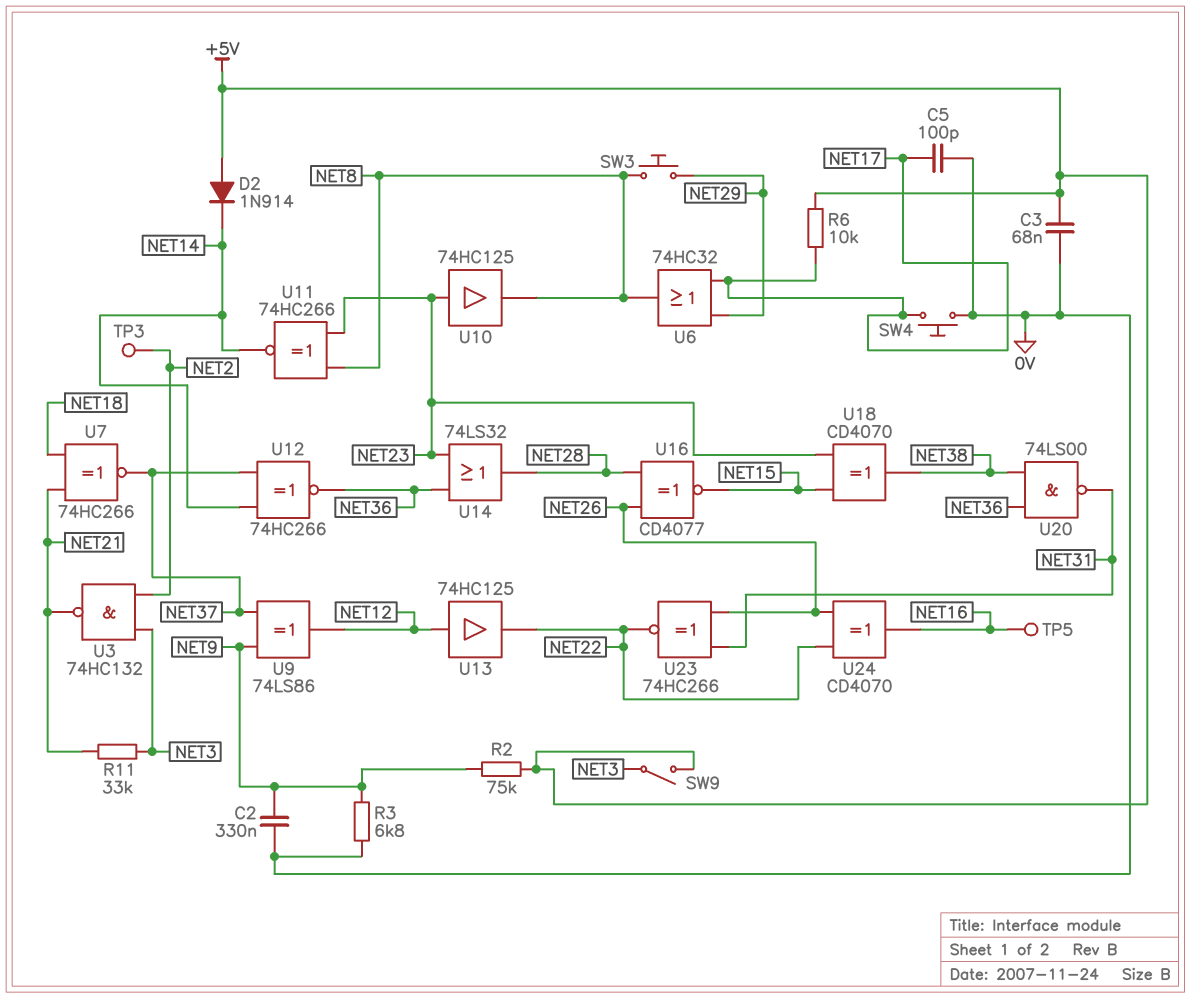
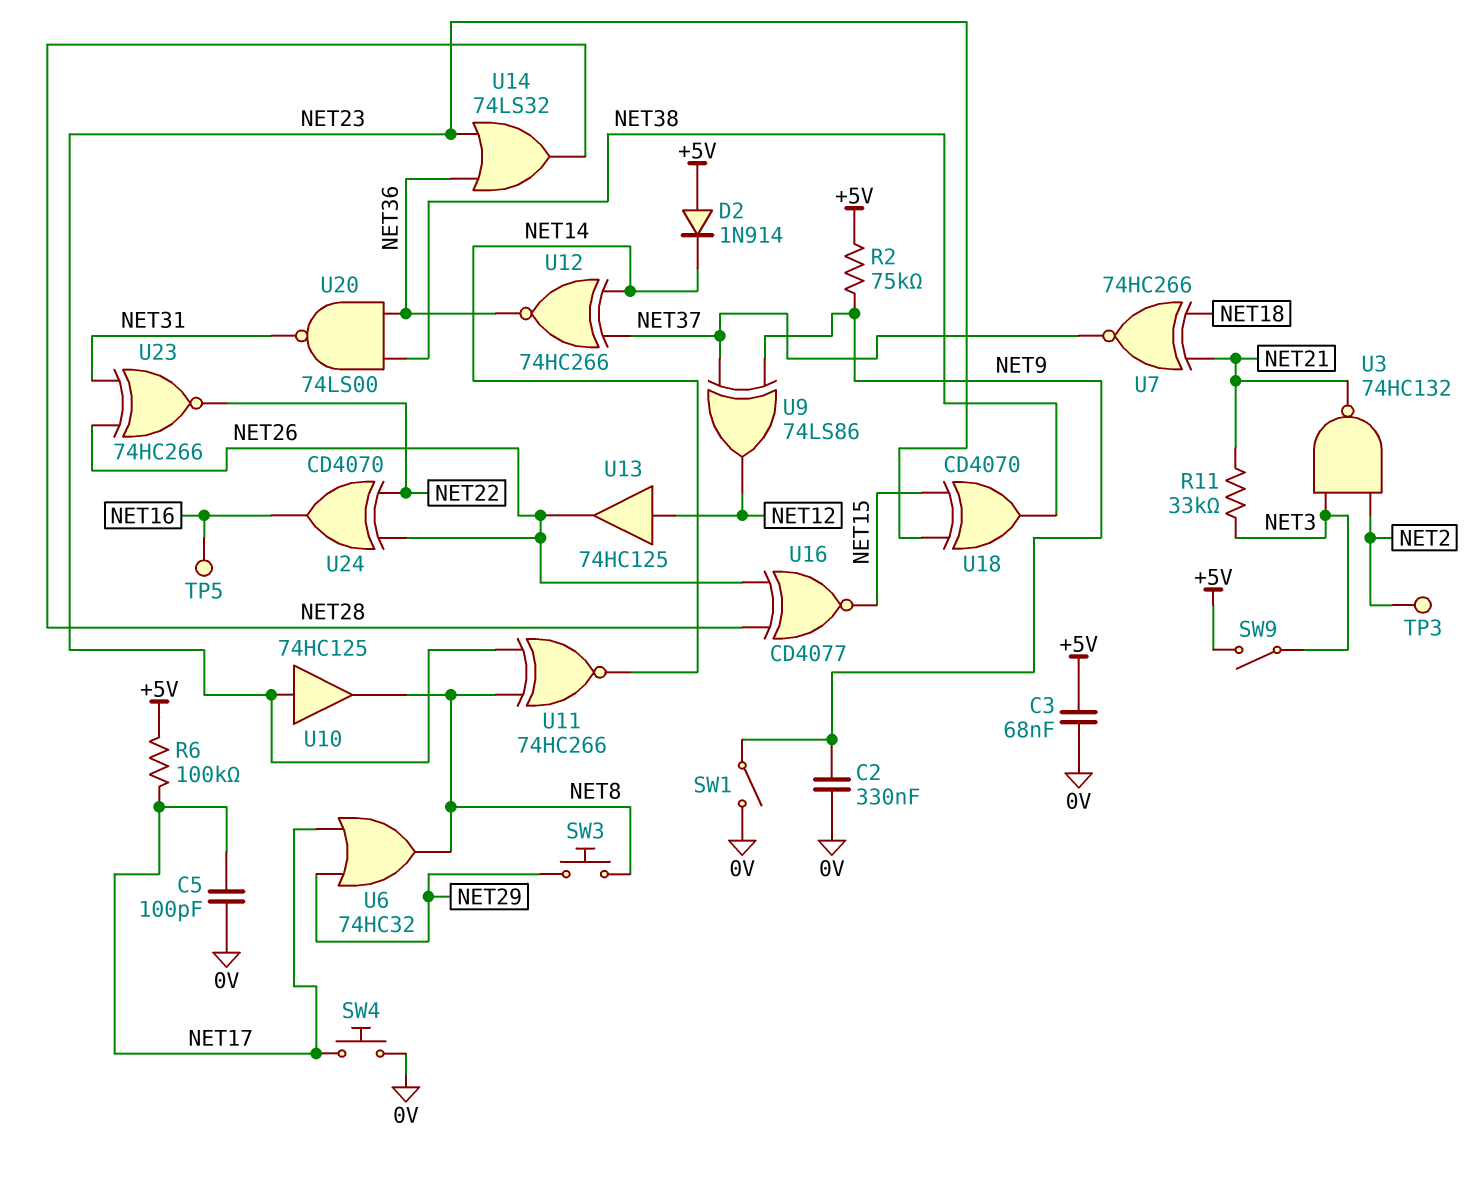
R3: 6.8k (0V, NET9) -> none
R6: 10k (+5V, NET17) -> 100k (+5V, NET17)
SW1: none -> switch (0V, NET9)
U13: buffer 74HC125 (in NET12, out NET22) -> buffer 74HC125 (in NET12, out NET26)

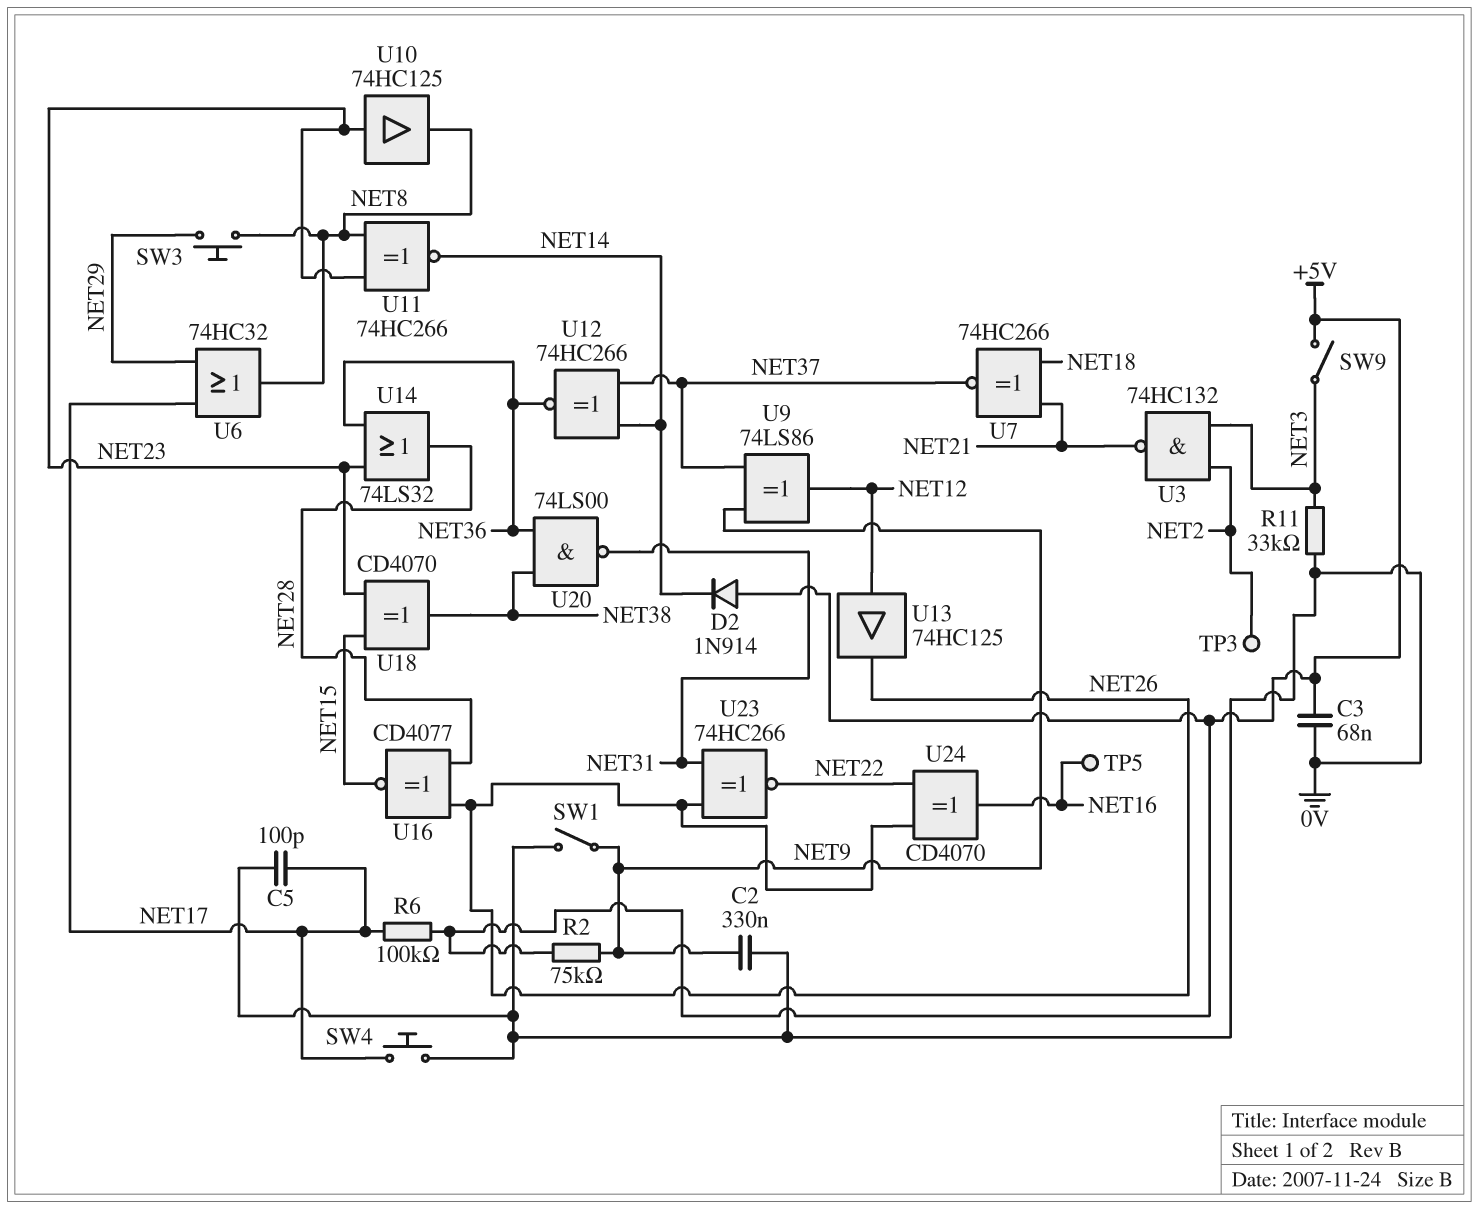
R11: 33k (NET3, NET21) -> 33k (0V, NET3)

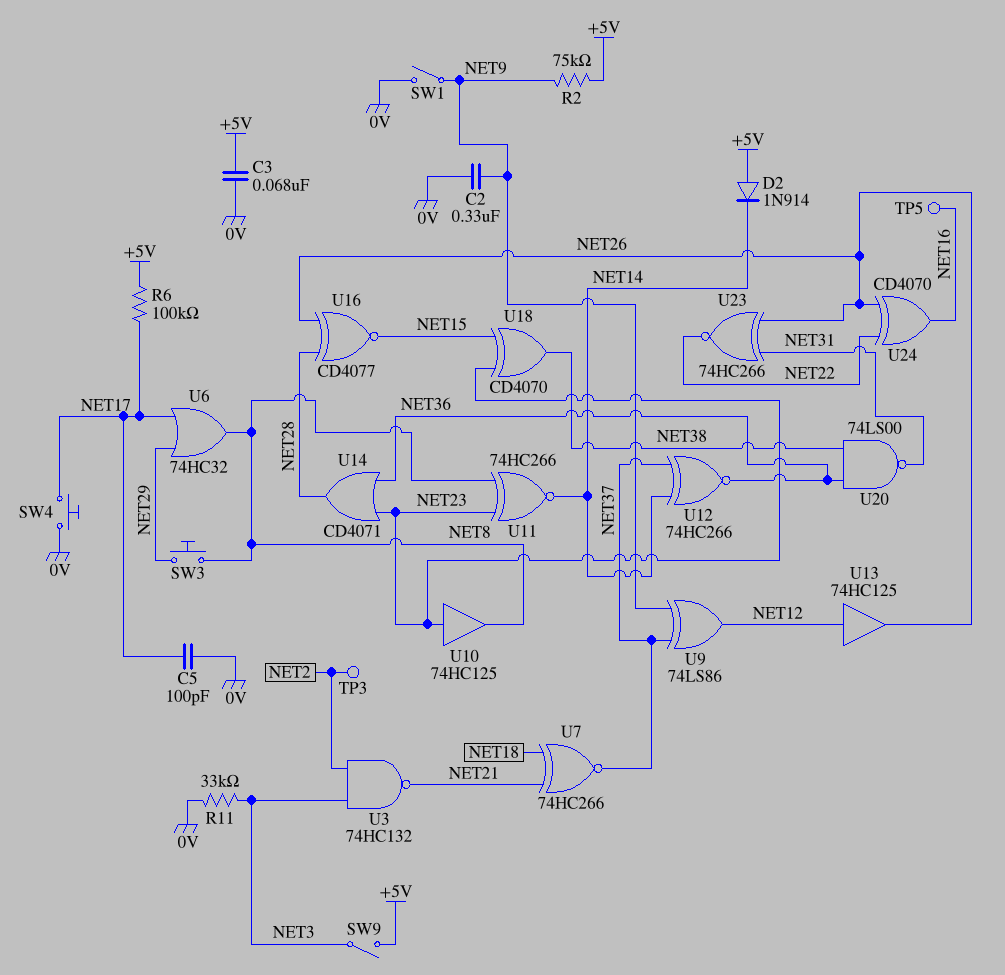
U14: OR 74LS32 (in NET23, in NET36, out NET28) -> OR CD4071 (in NET23, in NET36, out NET28)

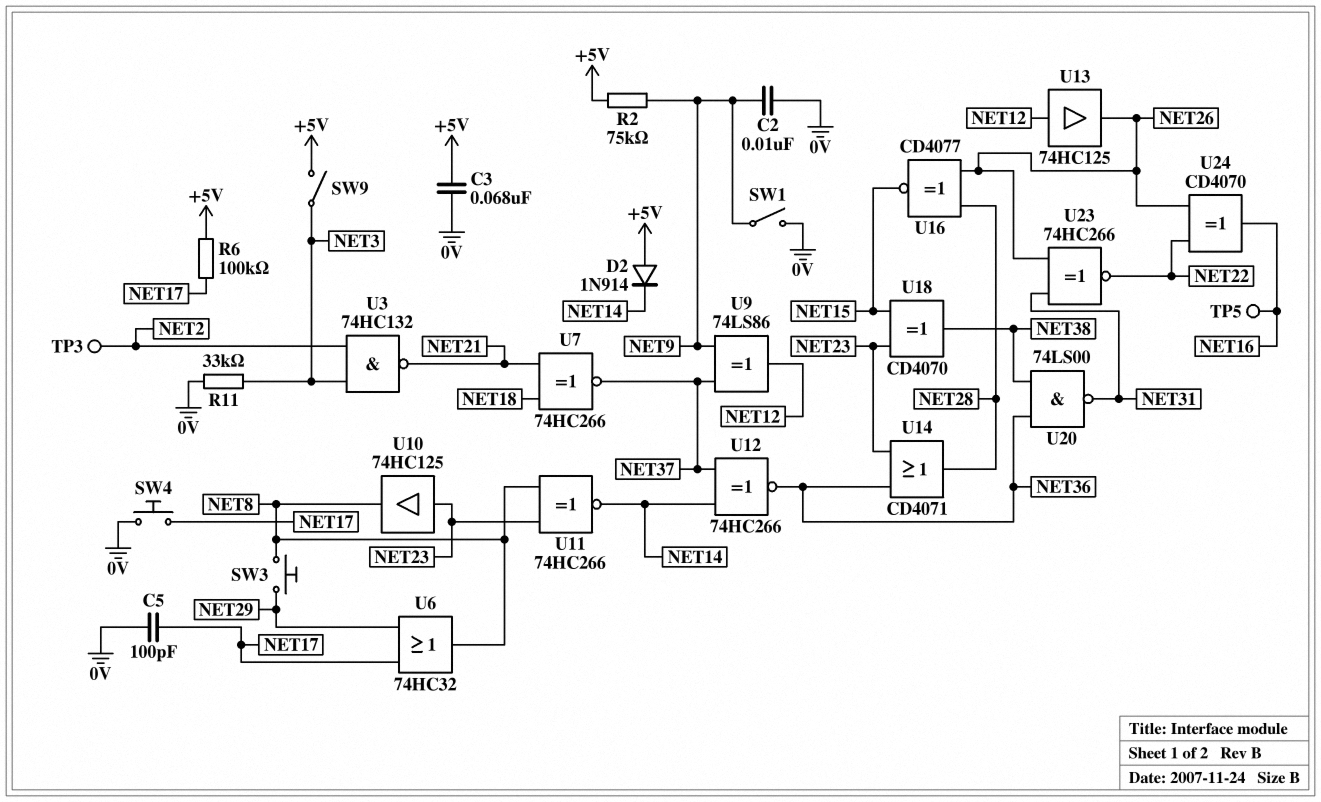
C2: 330nF (0V, NET9) -> 10nF (0V, NET9)

